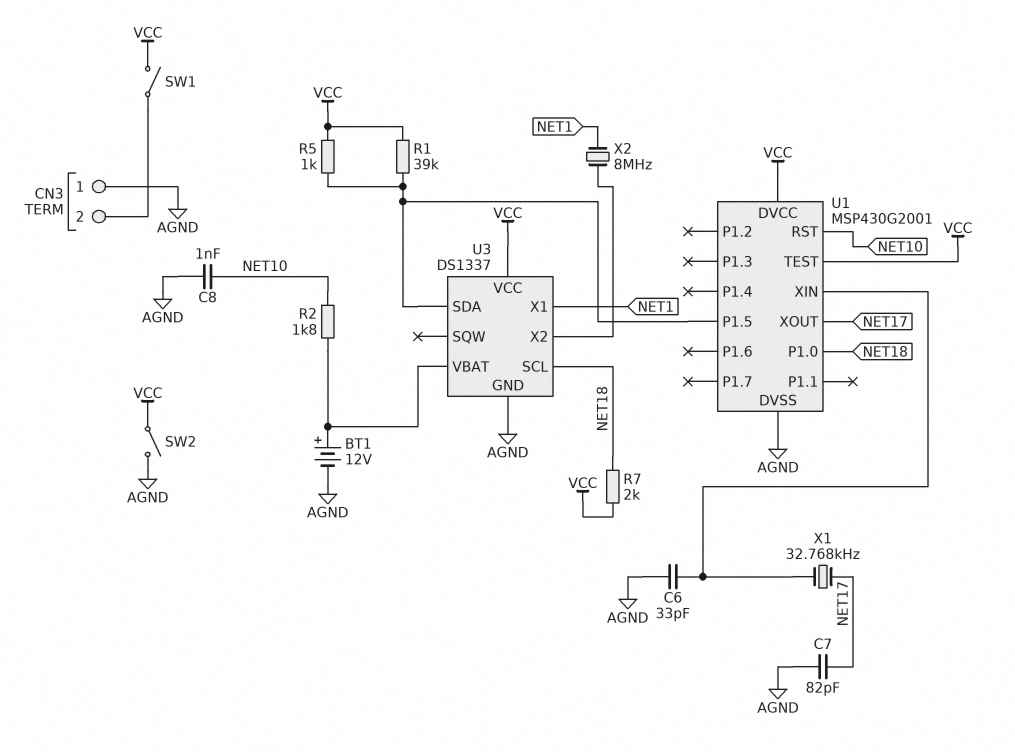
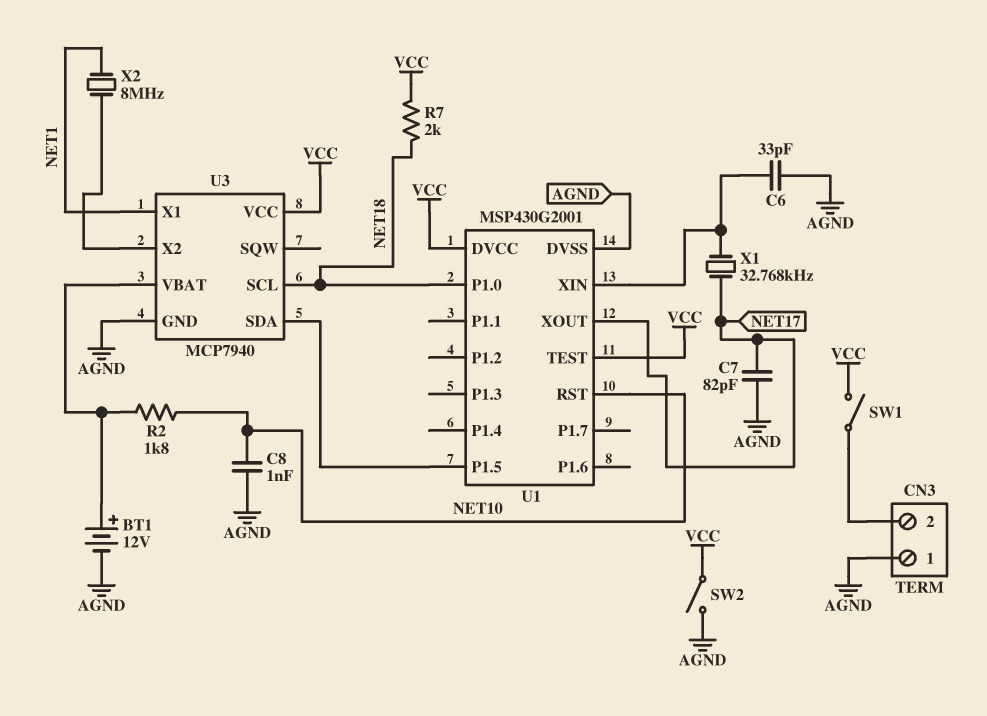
R1: 39k (U1/P1.5, VCC) -> none
R5: 1k (U1/P1.5, VCC) -> none
U3: DS1337 -> MCP7940

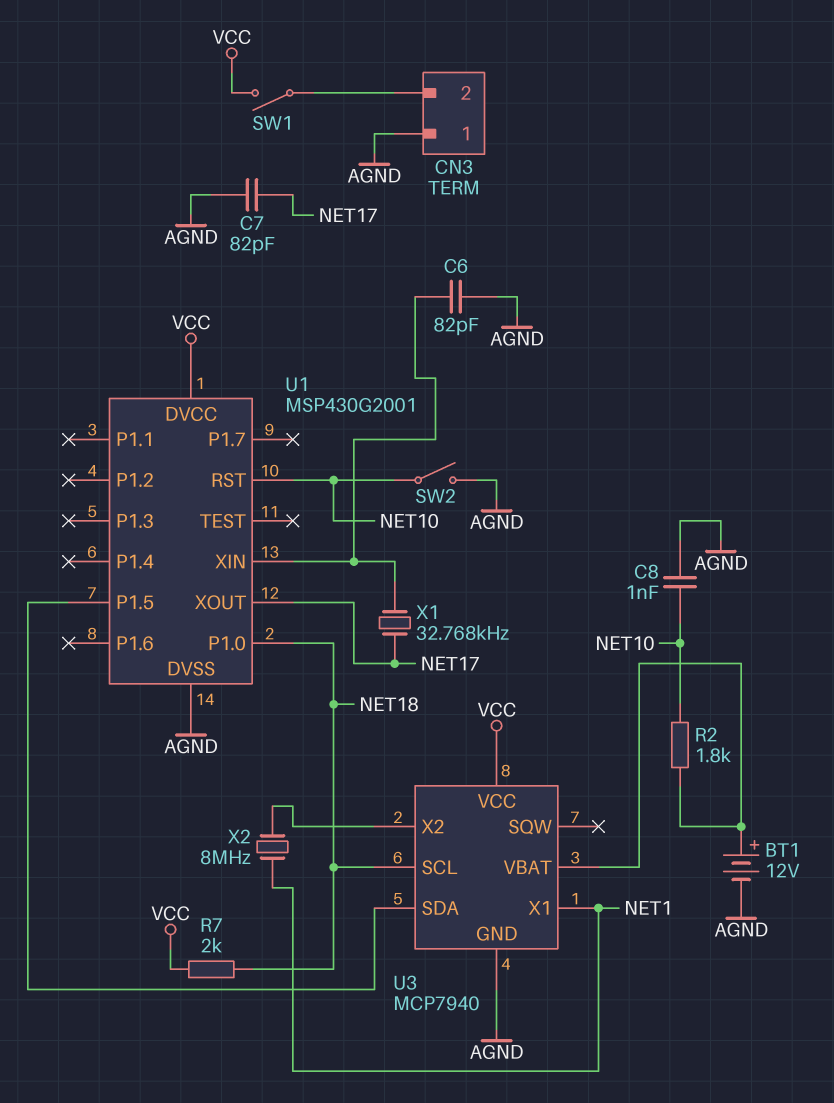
C6: 33pF (AGND, U1/XIN) -> 82pF (AGND, U1/XIN)
SW2: switch (AGND, VCC) -> switch (AGND, NET10)
U1 pin TEST: VCC -> none

